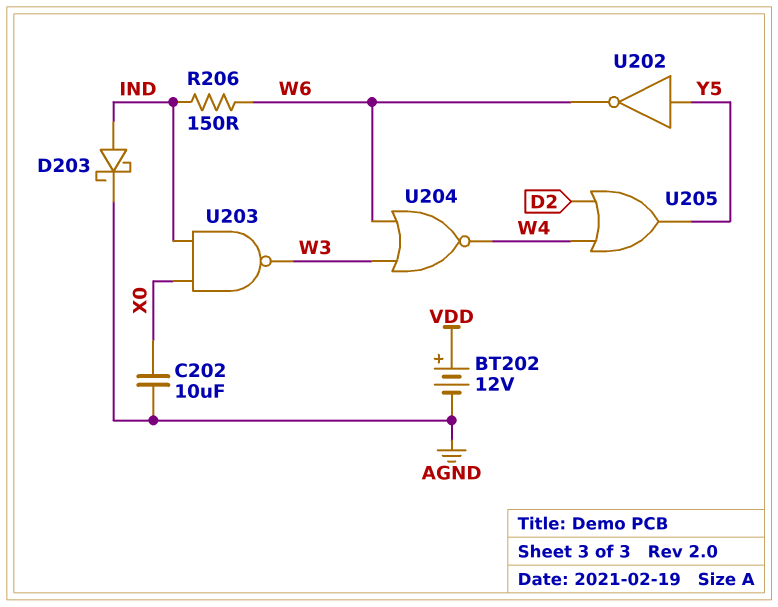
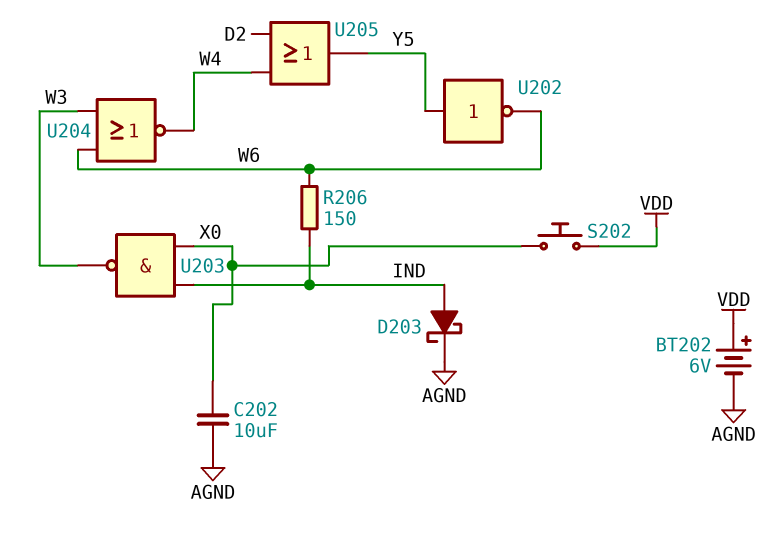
BT202: 12V (plus VDD, minus AGND) -> 6V (plus VDD, minus AGND)
S202: none -> button (VDD, X0)

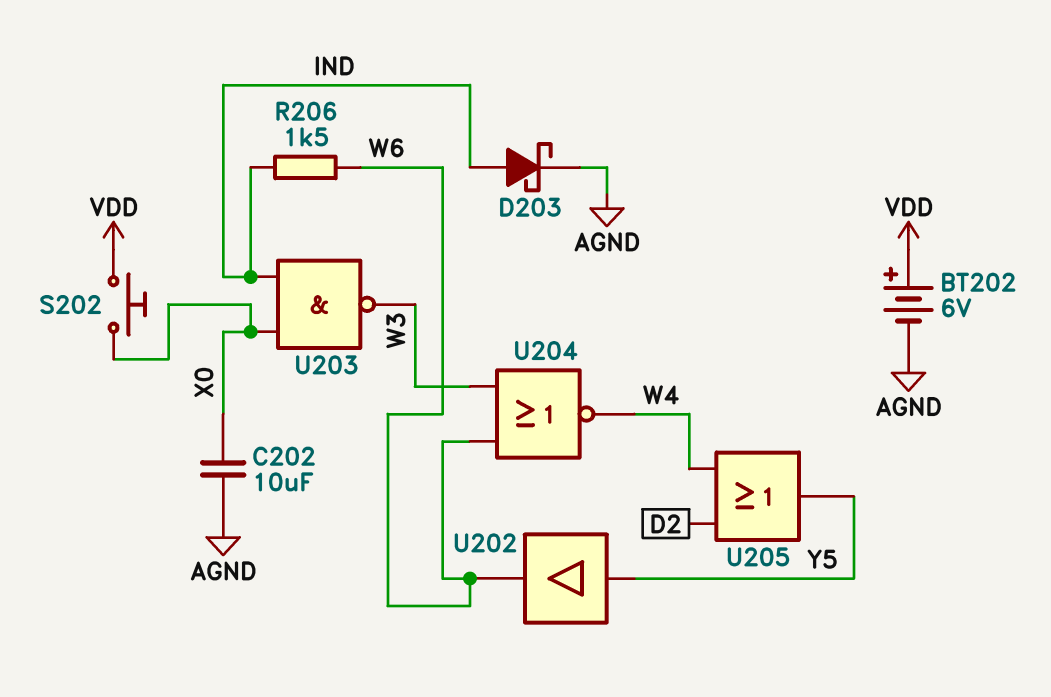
R206: 150 (IND, W6) -> 1.5k (IND, W6)
U202: NOT (in Y5, out W6) -> buffer (in Y5, out W6)

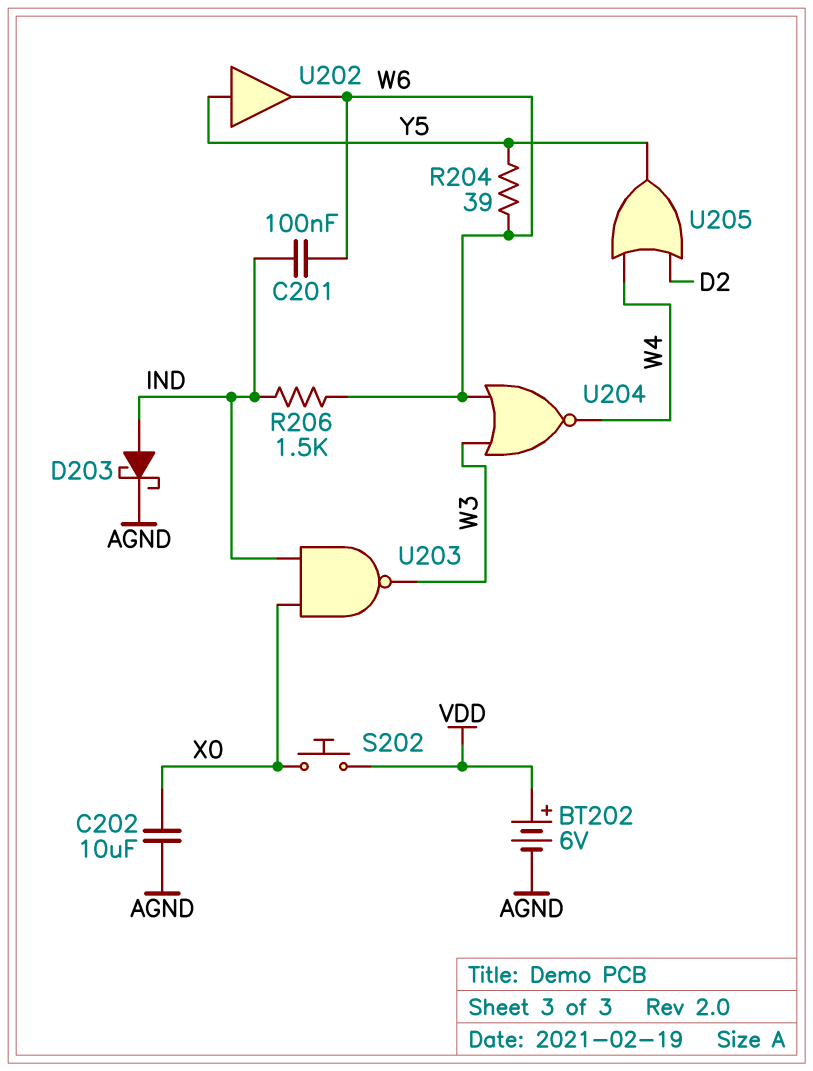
C201: none -> 100nF (IND, W6)
R204: none -> 39 (W6, Y5)

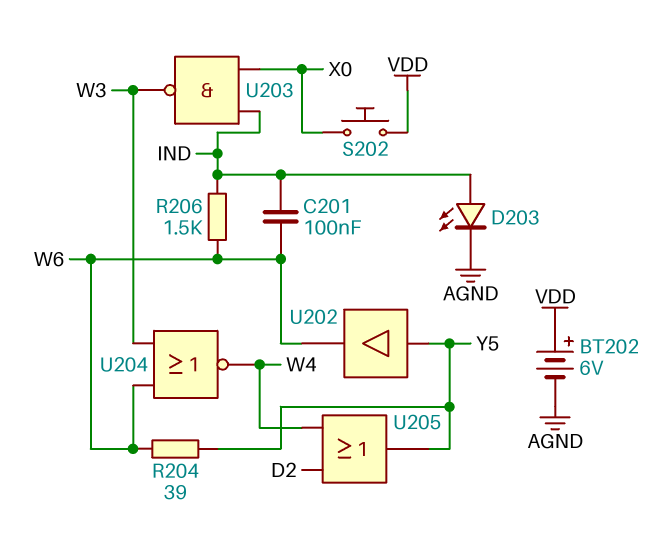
C202: 10uF (AGND, X0) -> none
D203: schottky (A IND, K AGND) -> LED (A IND, K AGND)

